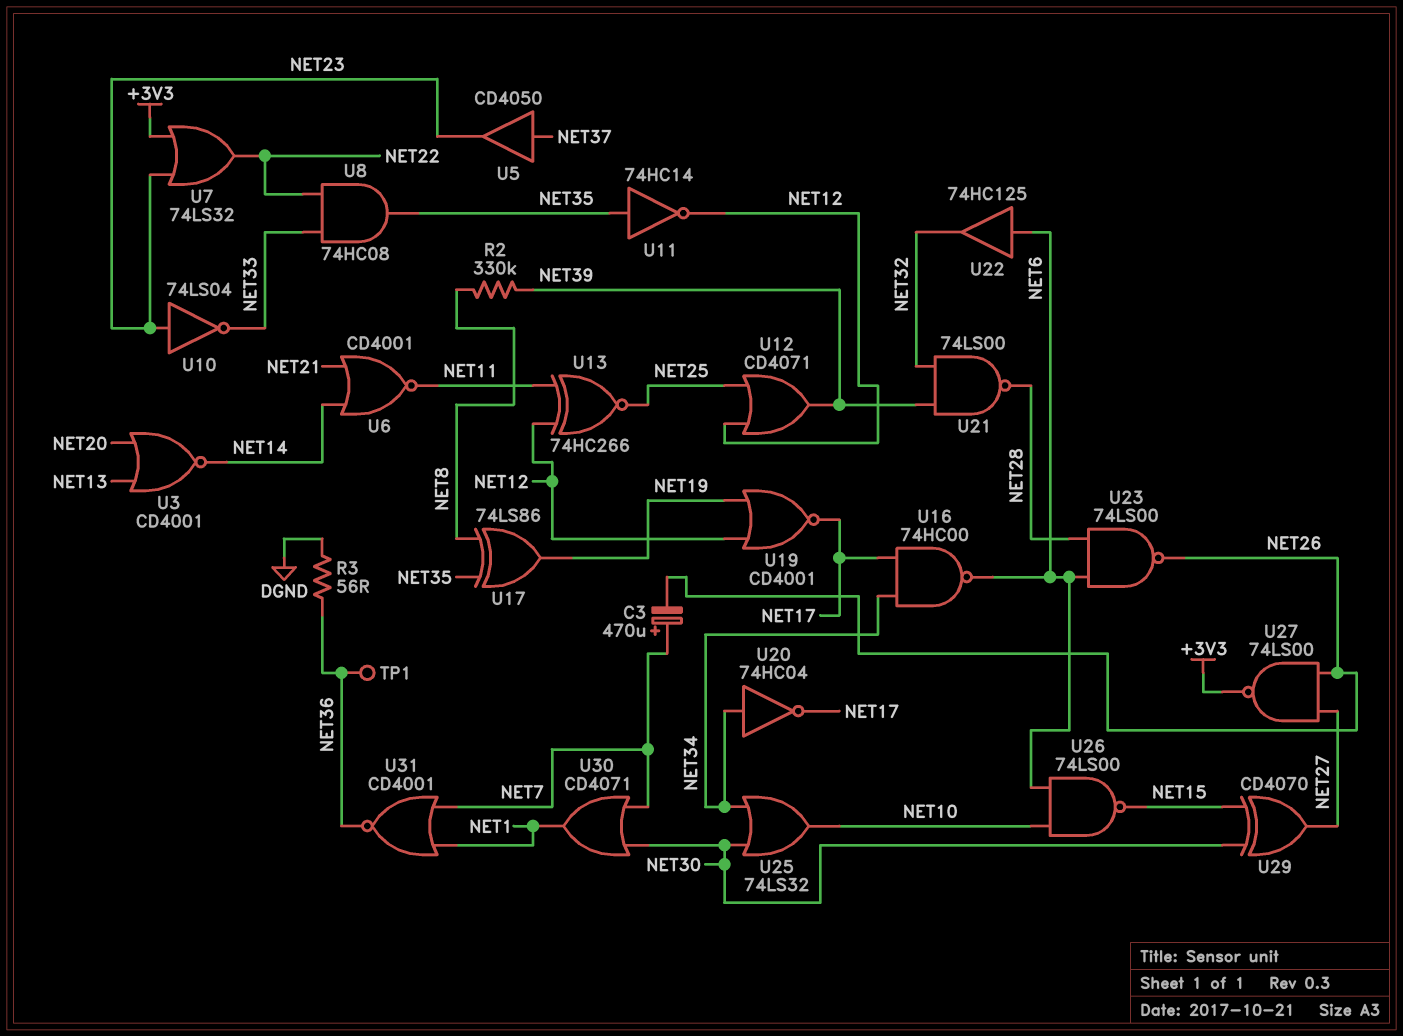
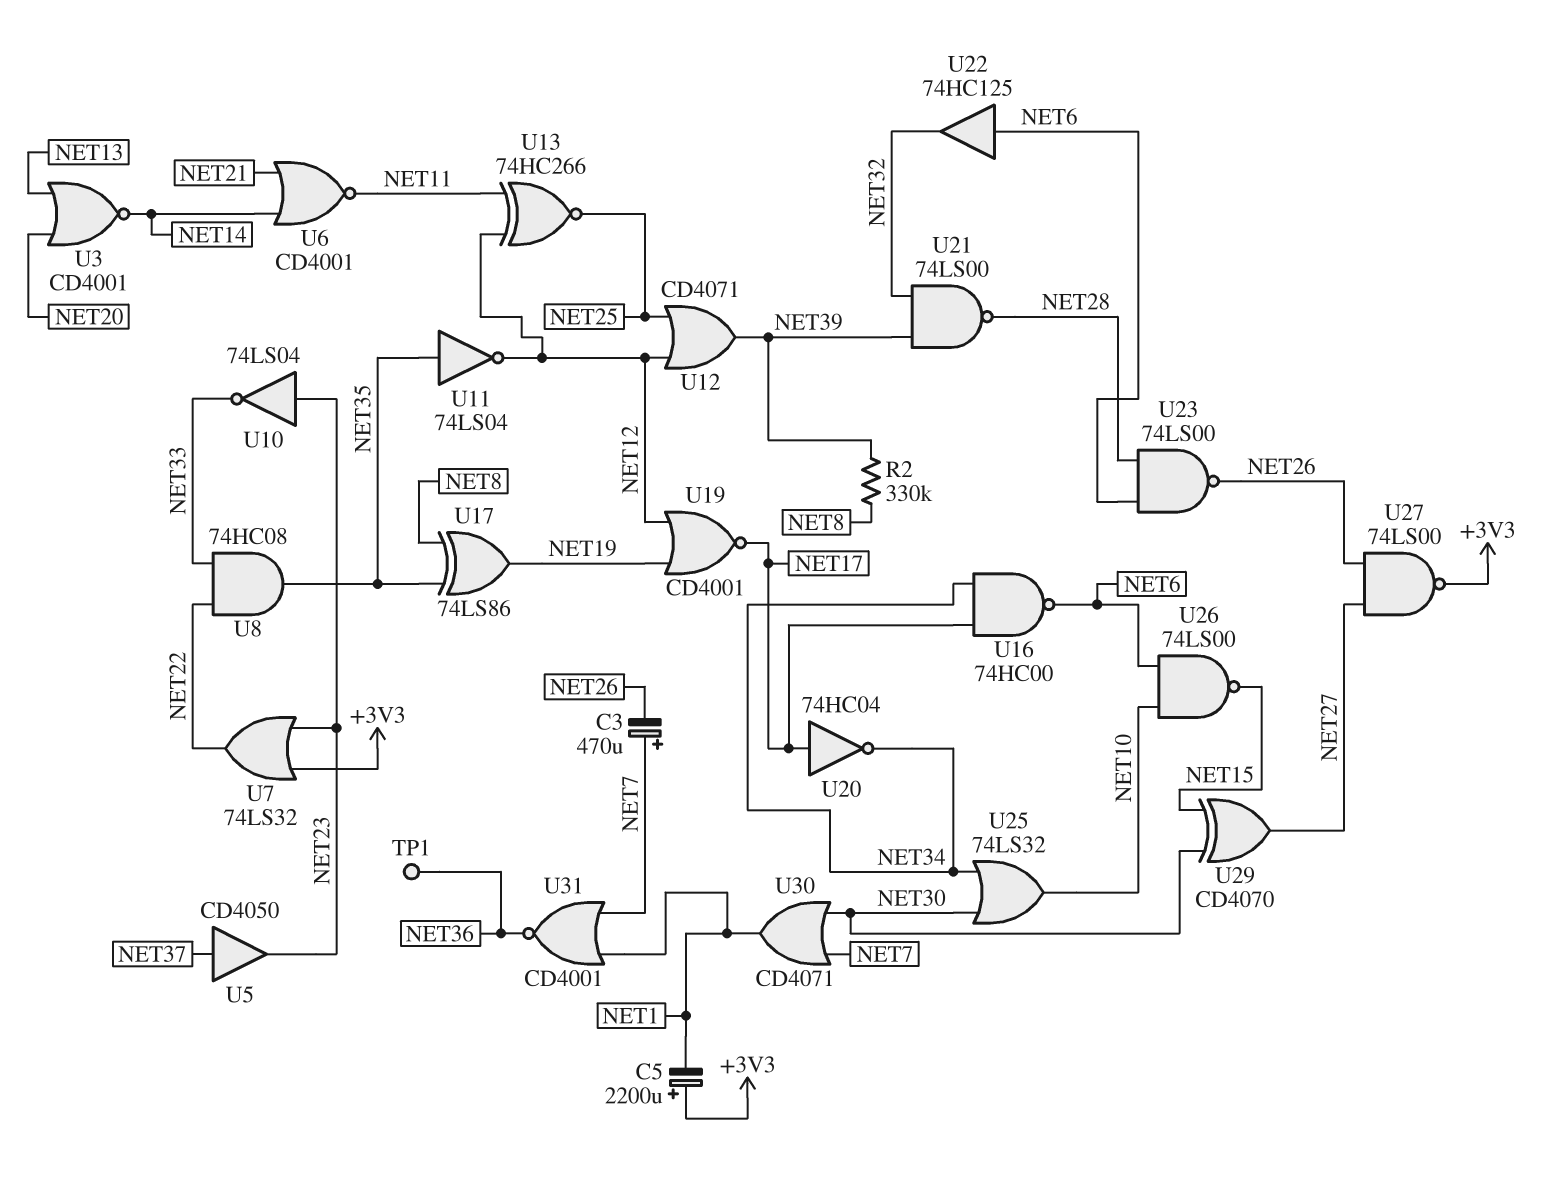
C5: none -> 2200uF (plus +3V3, minus NET1)
R3: 56 (DGND, NET36) -> none
U11: NOT 74HC14 (in NET35, out NET12) -> NOT 74LS04 (in NET35, out NET12)
U20: NOT 74HC04 (in NET34, out NET17) -> NOT 74HC04 (in NET17, out NET34)

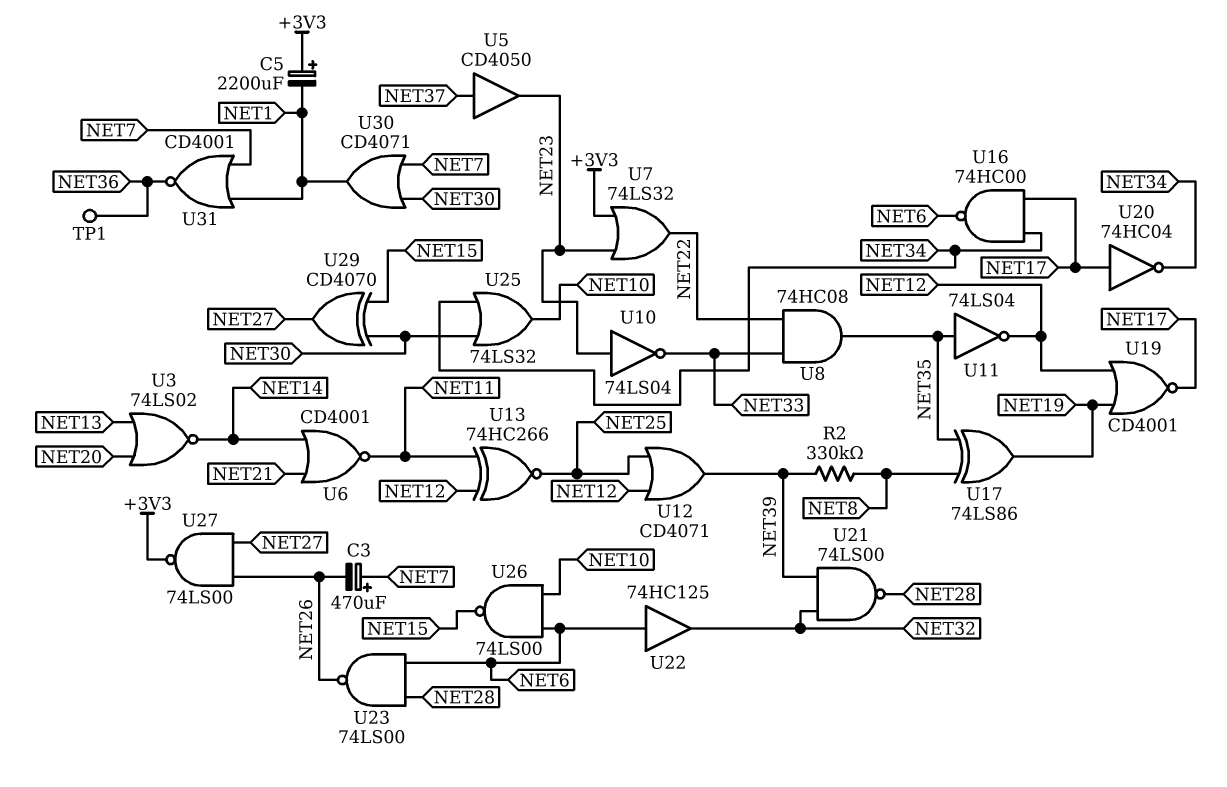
U3: NOR CD4001 (in NET13, in NET20, out NET14) -> NOR 74LS02 (in NET13, in NET20, out NET14)

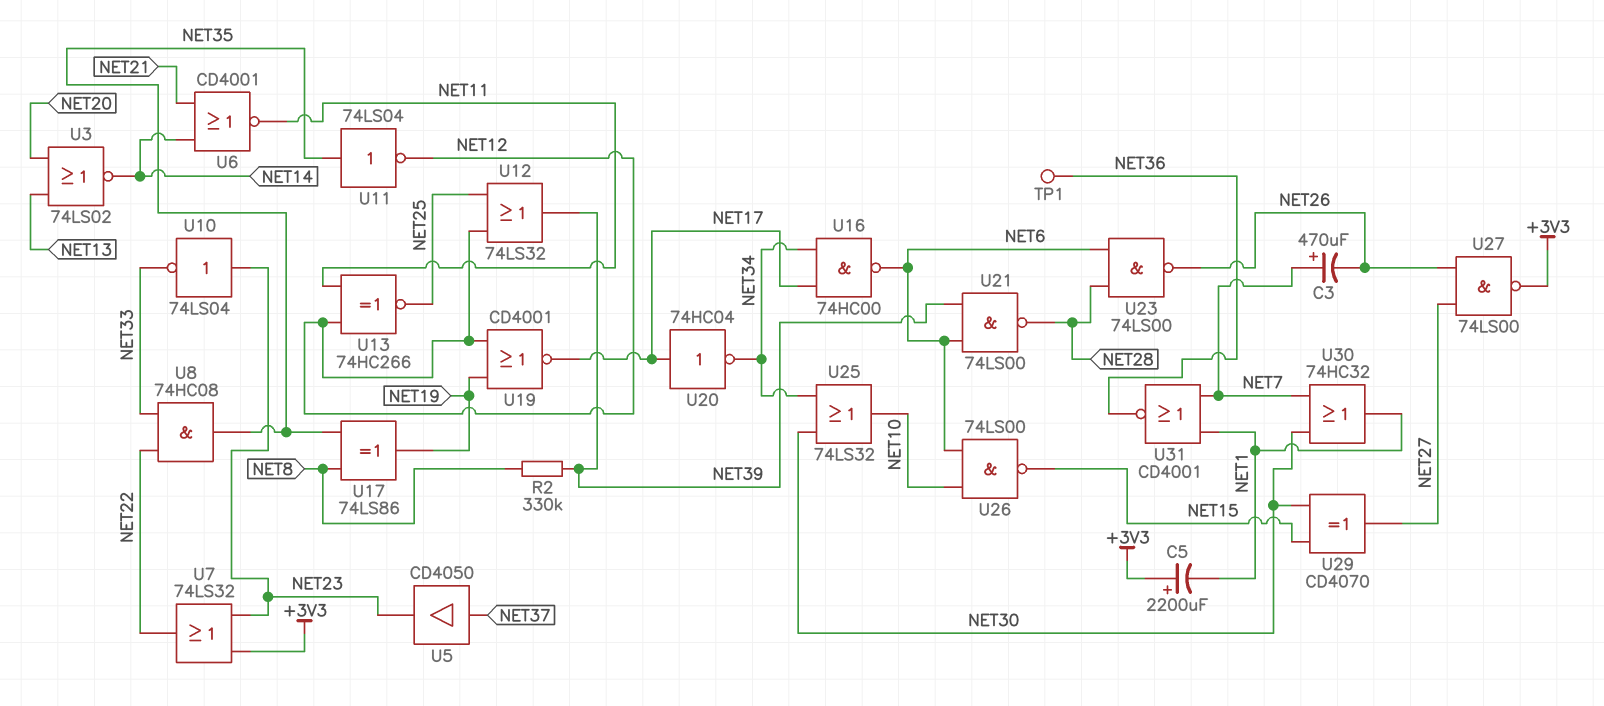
U12: OR CD4071 (in NET12, in NET25, out NET39) -> OR 74LS32 (in NET12, in NET25, out NET39)
U21: NAND 74LS00 (in NET32, in NET39, out NET28) -> NAND 74LS00 (in NET6, in NET39, out NET28)
U22: buffer 74HC125 (in NET6, out NET32) -> none
U30: OR CD4071 (in NET7, in NET30, out NET1) -> OR 74HC32 (in NET7, in NET30, out NET1)

